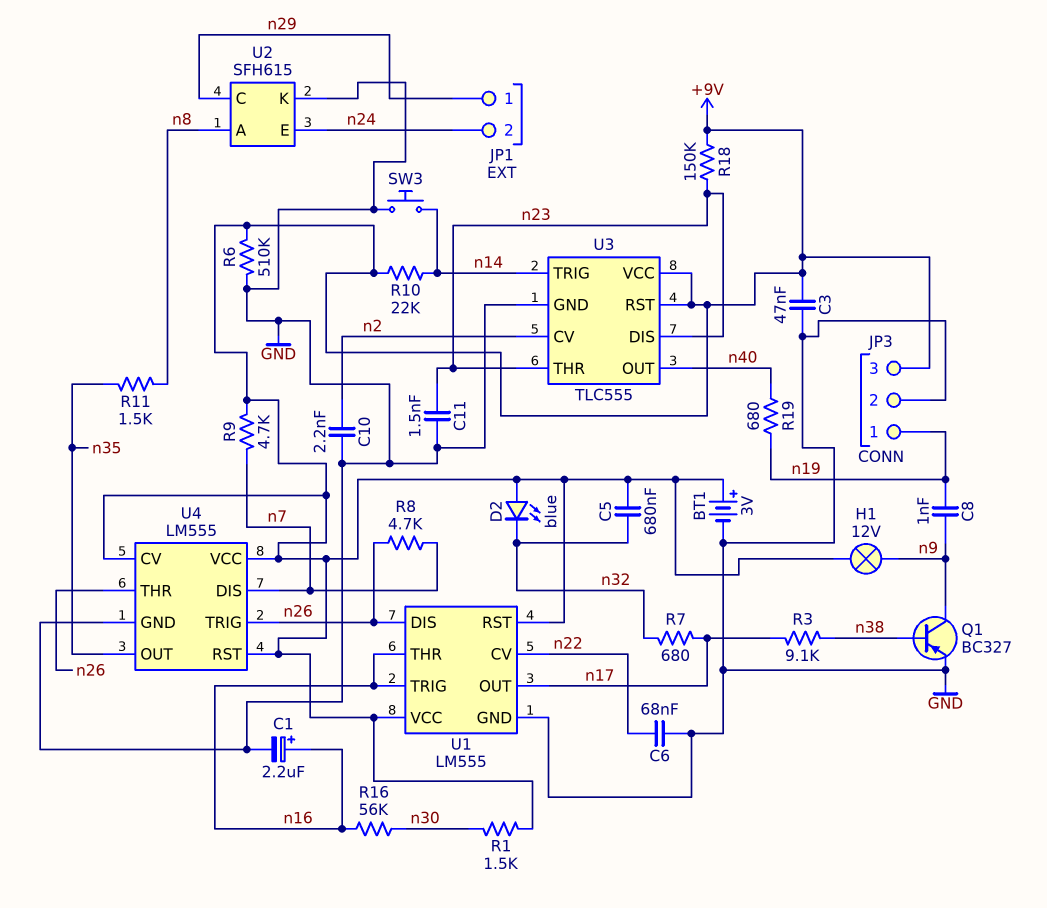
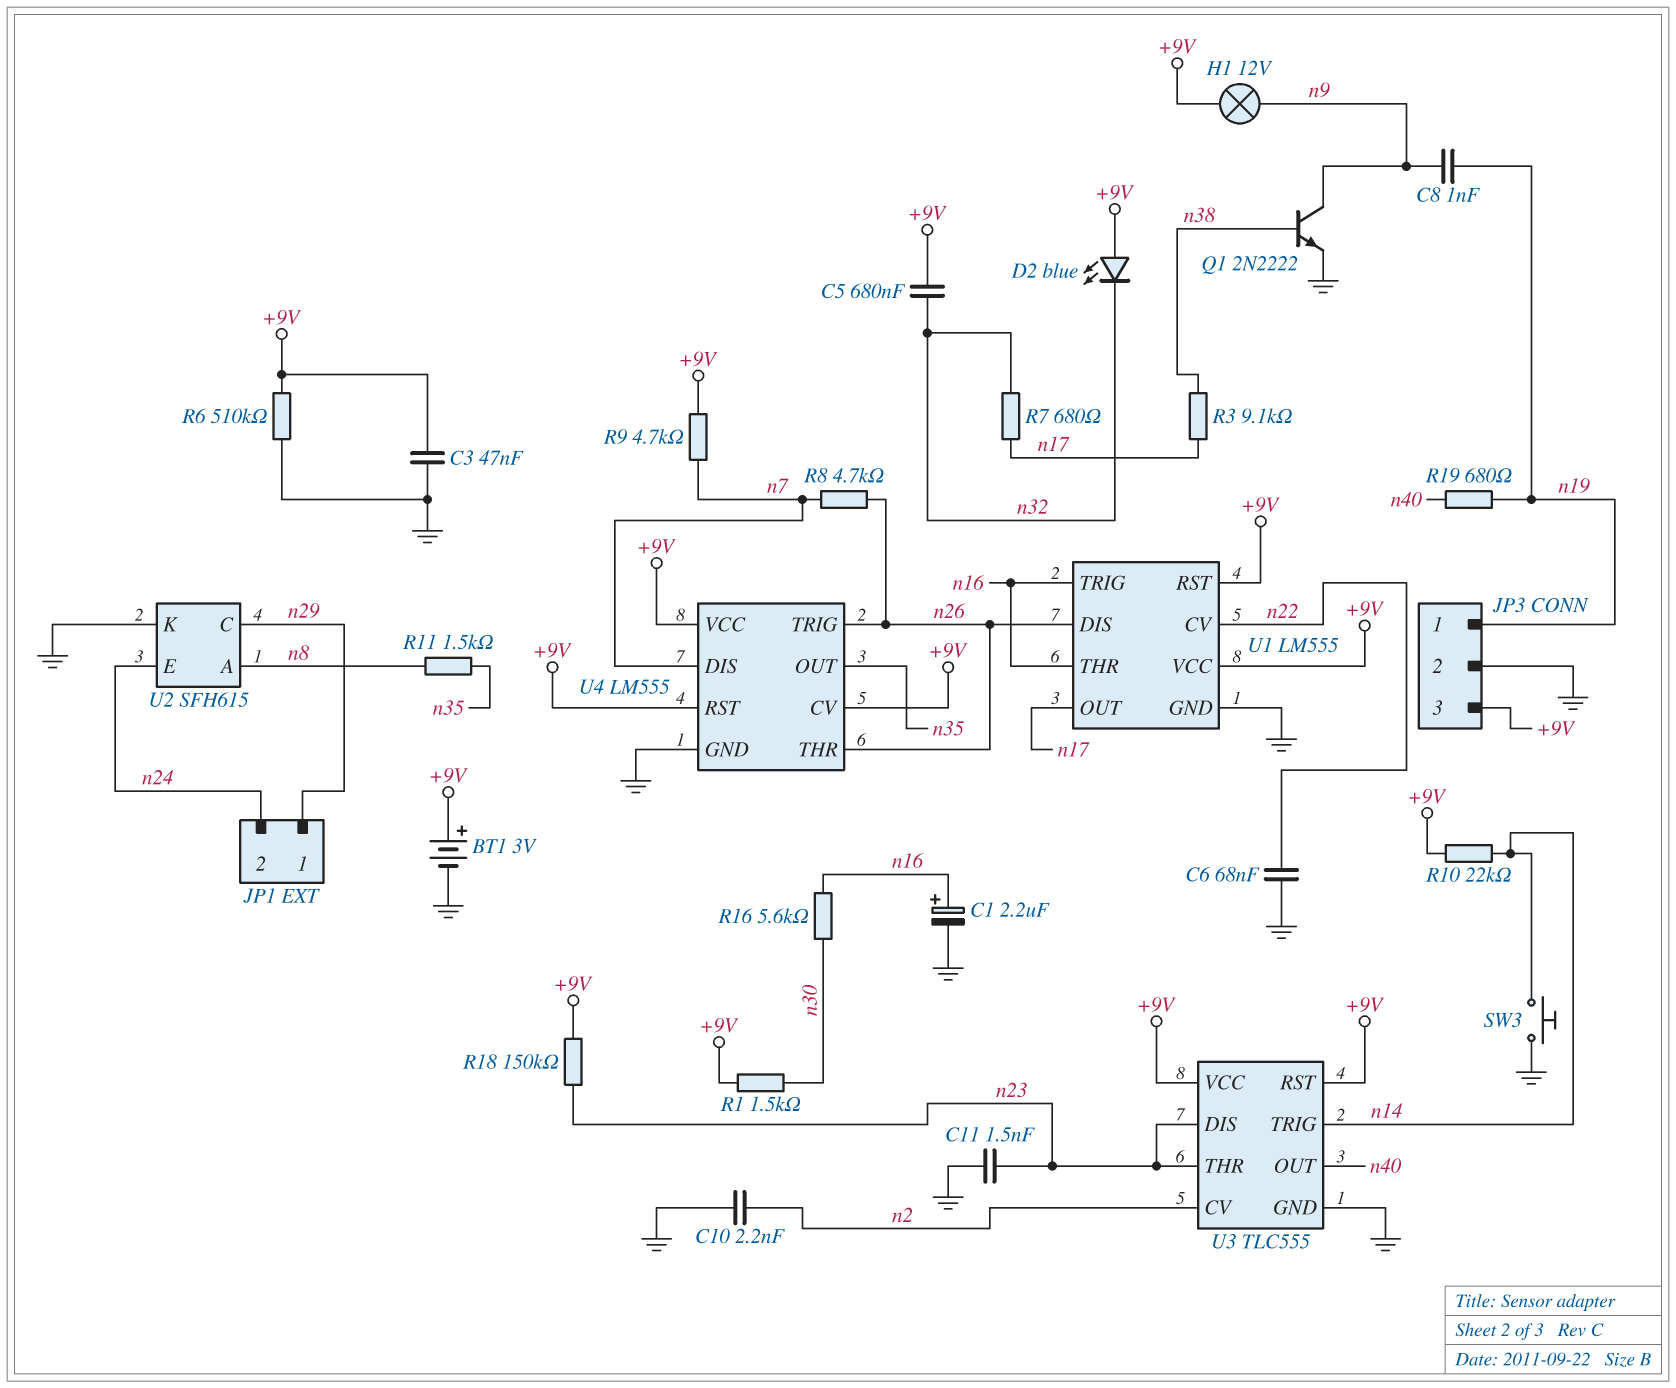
Q1: PNP BC327 (B n38, C n9, E GND) -> NPN 2N2222 (B n38, C n9, E GND)
R16: 56k (n16, n30) -> 5.6k (n16, n30)

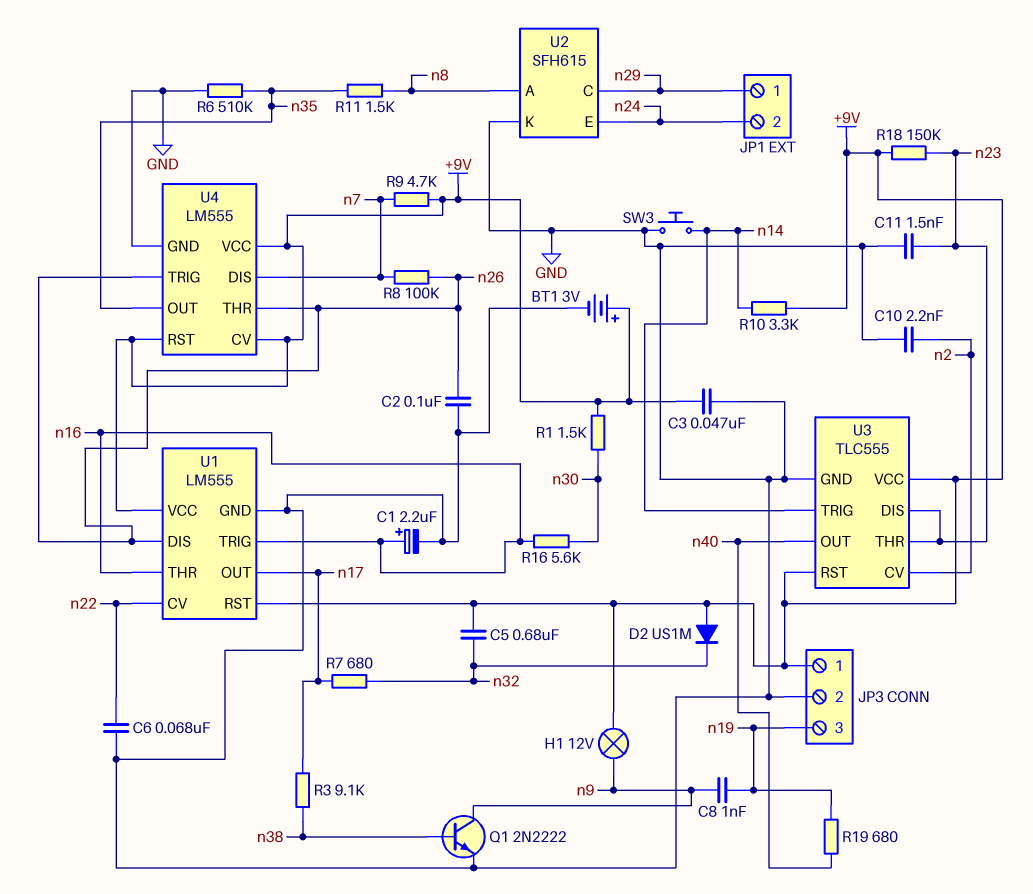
C2: none -> 100nF (GND, n26)
D2: LED blue (A +9V, K n32) -> diode US1M (A +9V, K n32)
JP3 pin 1: n19 -> +9V
JP3 pin 3: +9V -> n19
R6: 510k (+9V, GND) -> 510k (GND, n35)
R8: 4.7k (n7, n26) -> 100k (n7, n26)
R10: 22k (+9V, n14) -> 3.3k (+9V, n14)

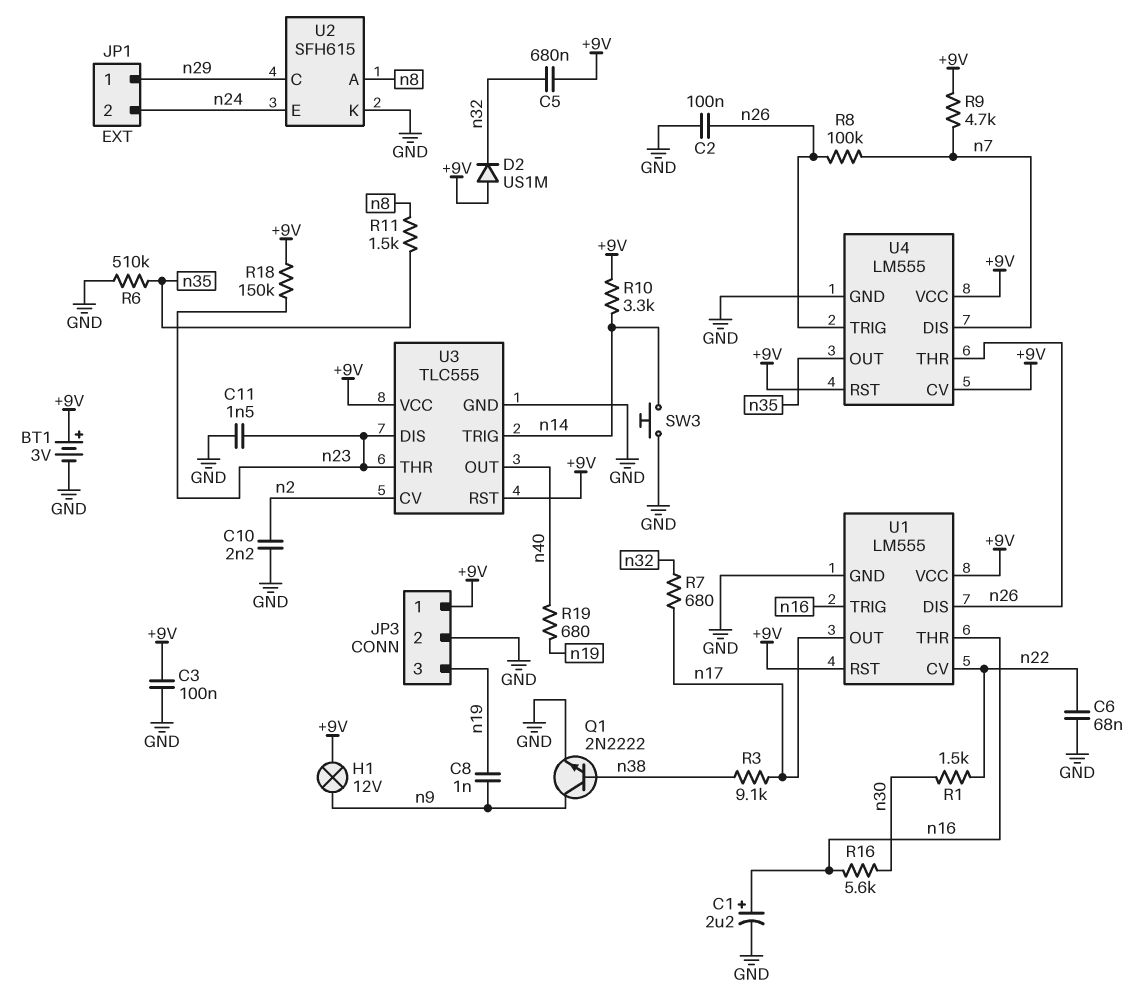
C3: 47nF (+9V, GND) -> 100nF (+9V, GND)
R1: 1.5k (+9V, n30) -> 1.5k (n22, n30)

